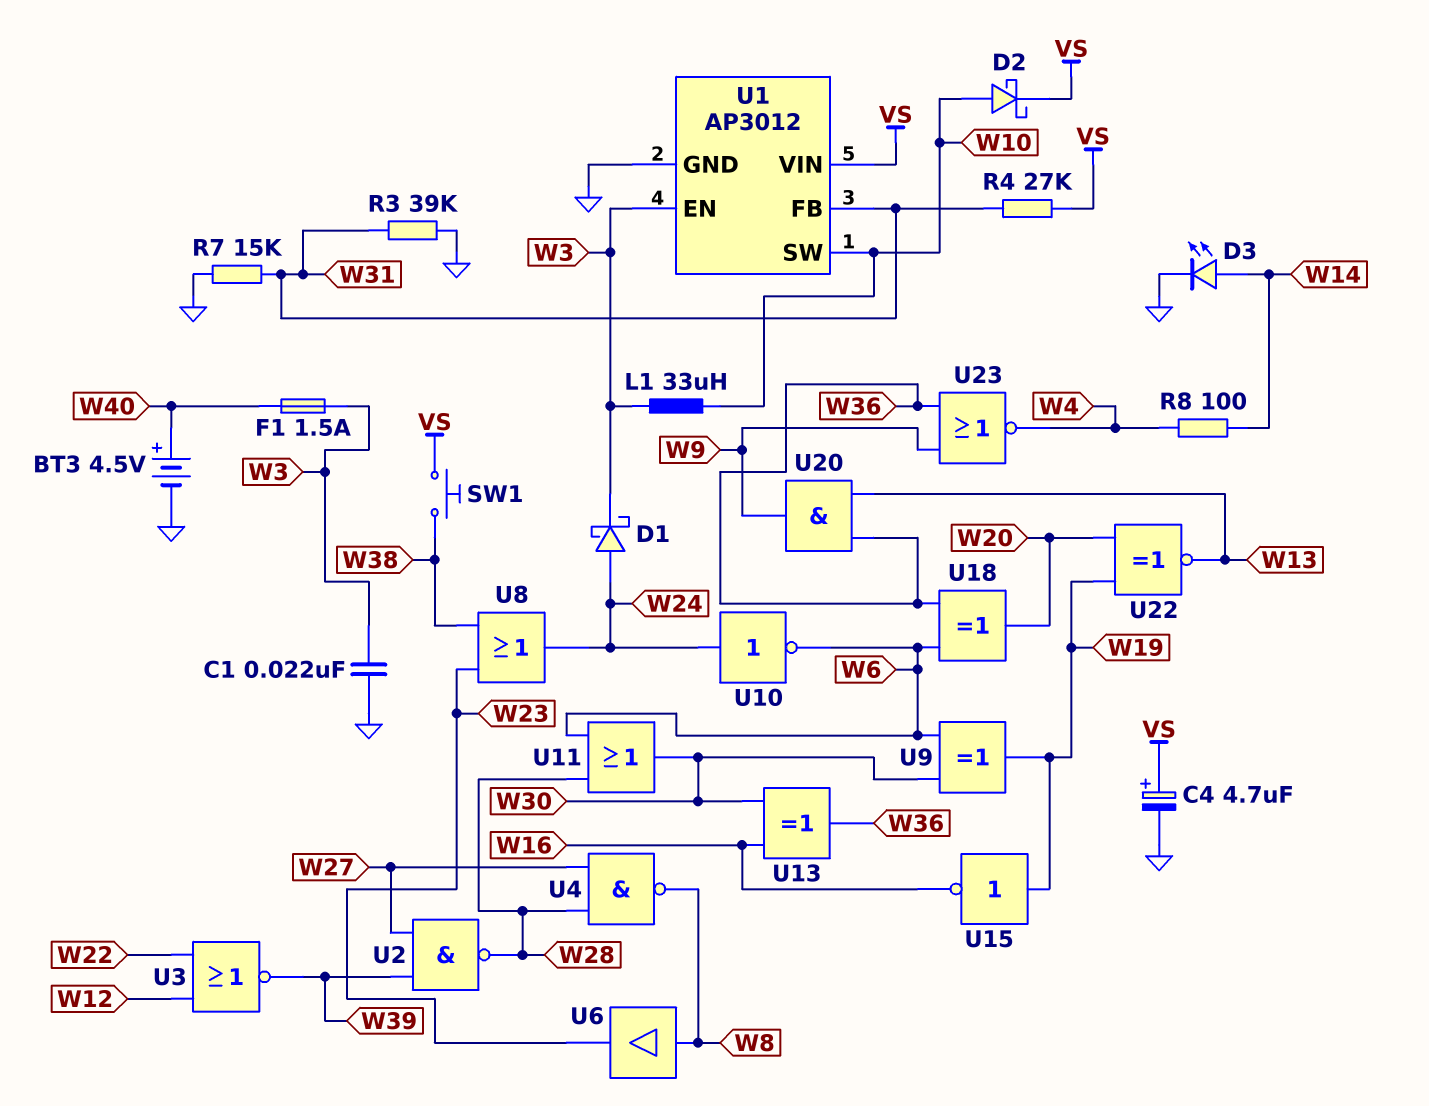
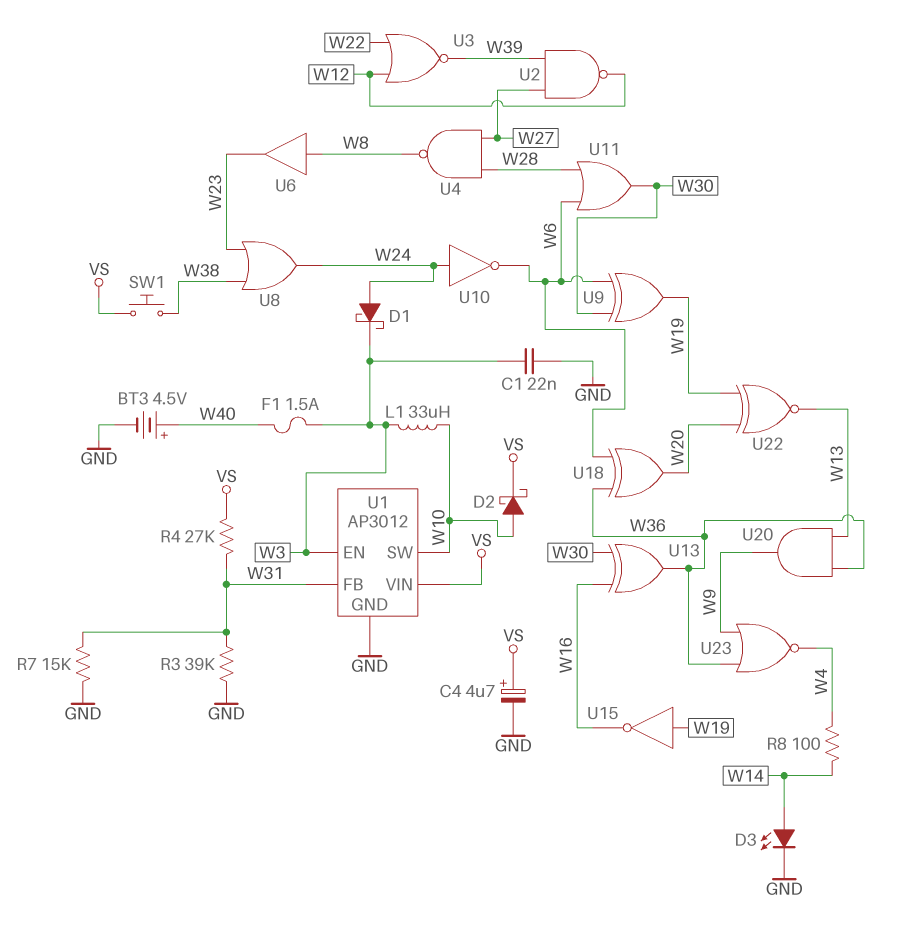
U2: NAND (in W27, in W39, out W28) -> NAND (in W27, in W39, out W12)

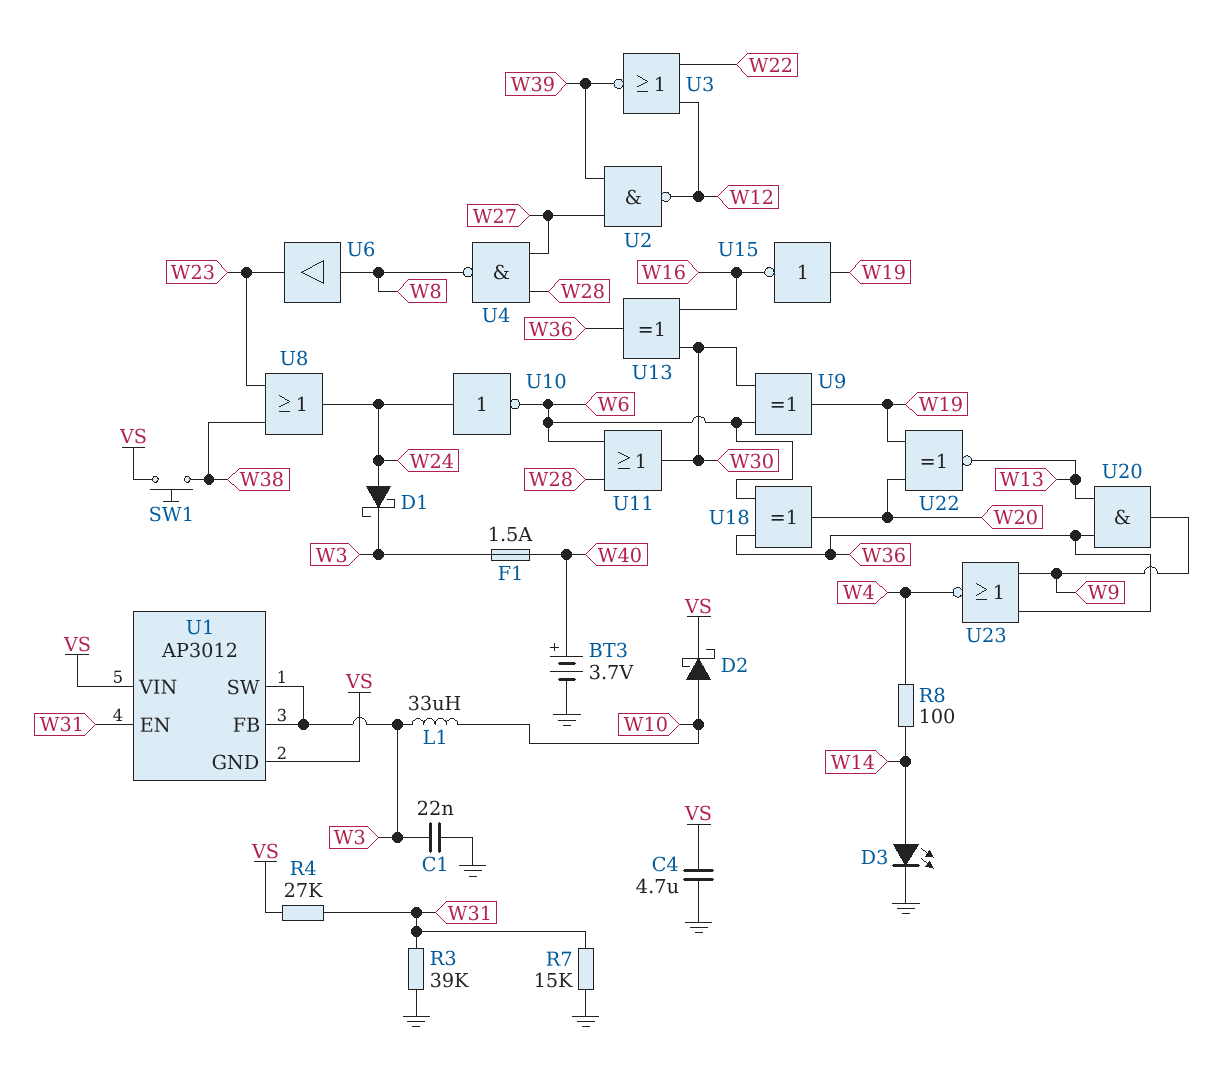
BT3: 4.5V (plus W40, minus GND) -> 3.7V (plus W40, minus GND)
C4: 4.7uF (plus VS, minus GND) -> 4.7uF (GND, VS)
U1 pin EN: W3 -> W31
U1 pin FB: W31 -> W3
U1 pin GND: GND -> VS
U1 pin SW: W10 -> W3

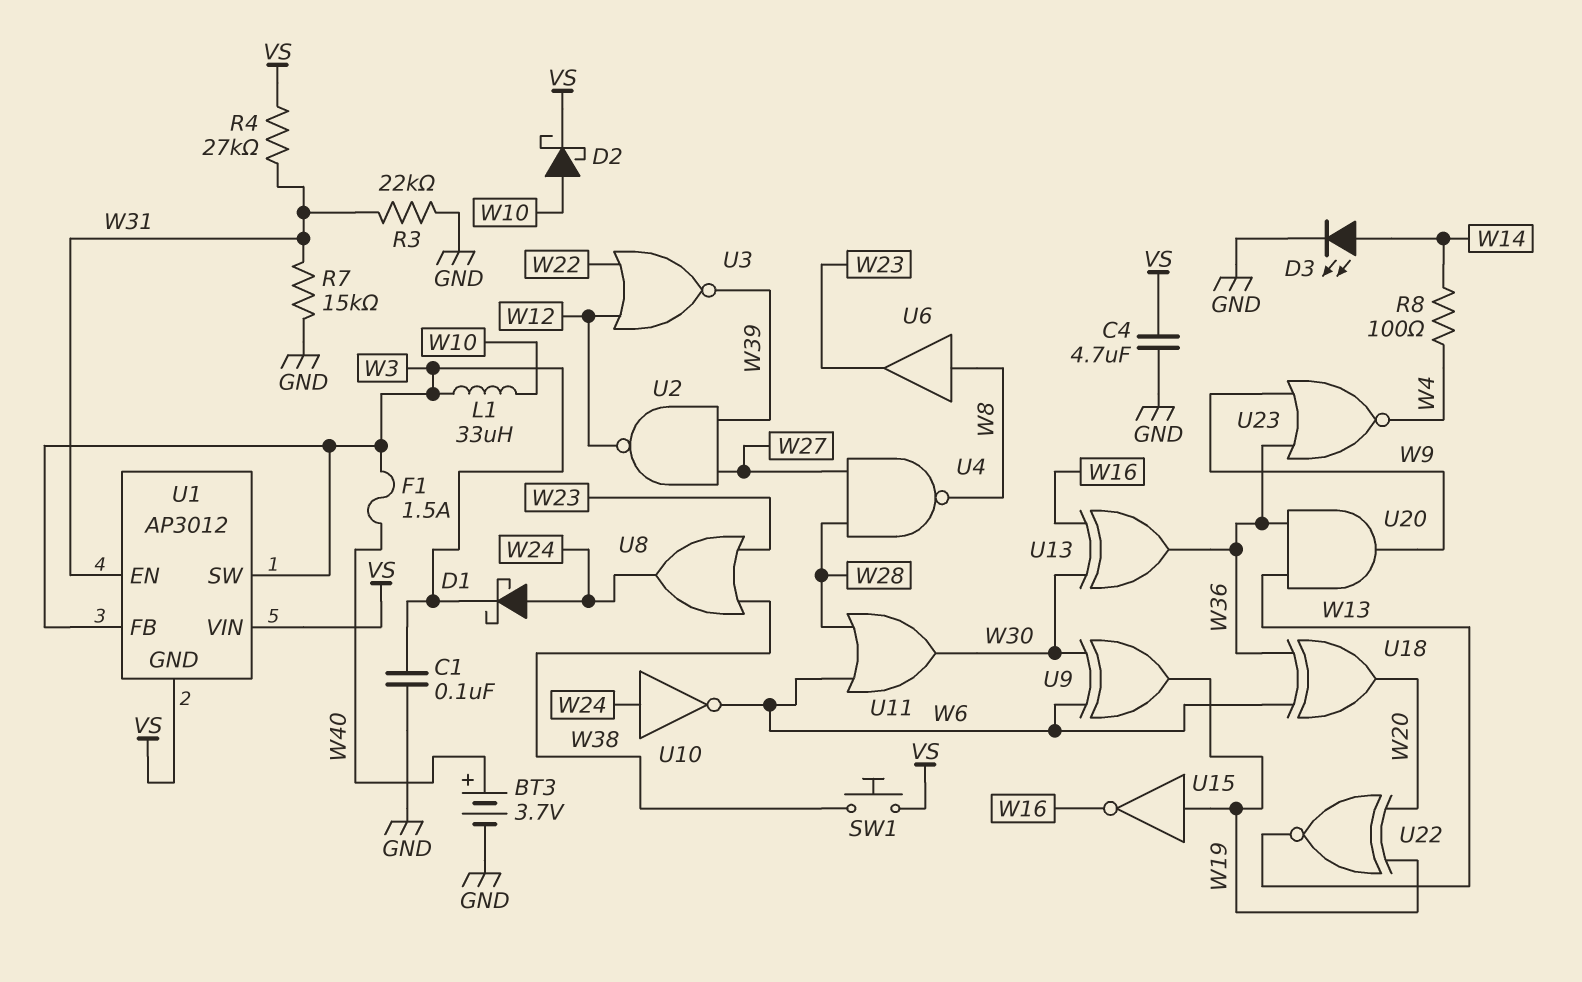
C1: 22nF (GND, W3) -> 100nF (GND, W3)
R3: 39k (GND, W31) -> 22k (GND, W31)

